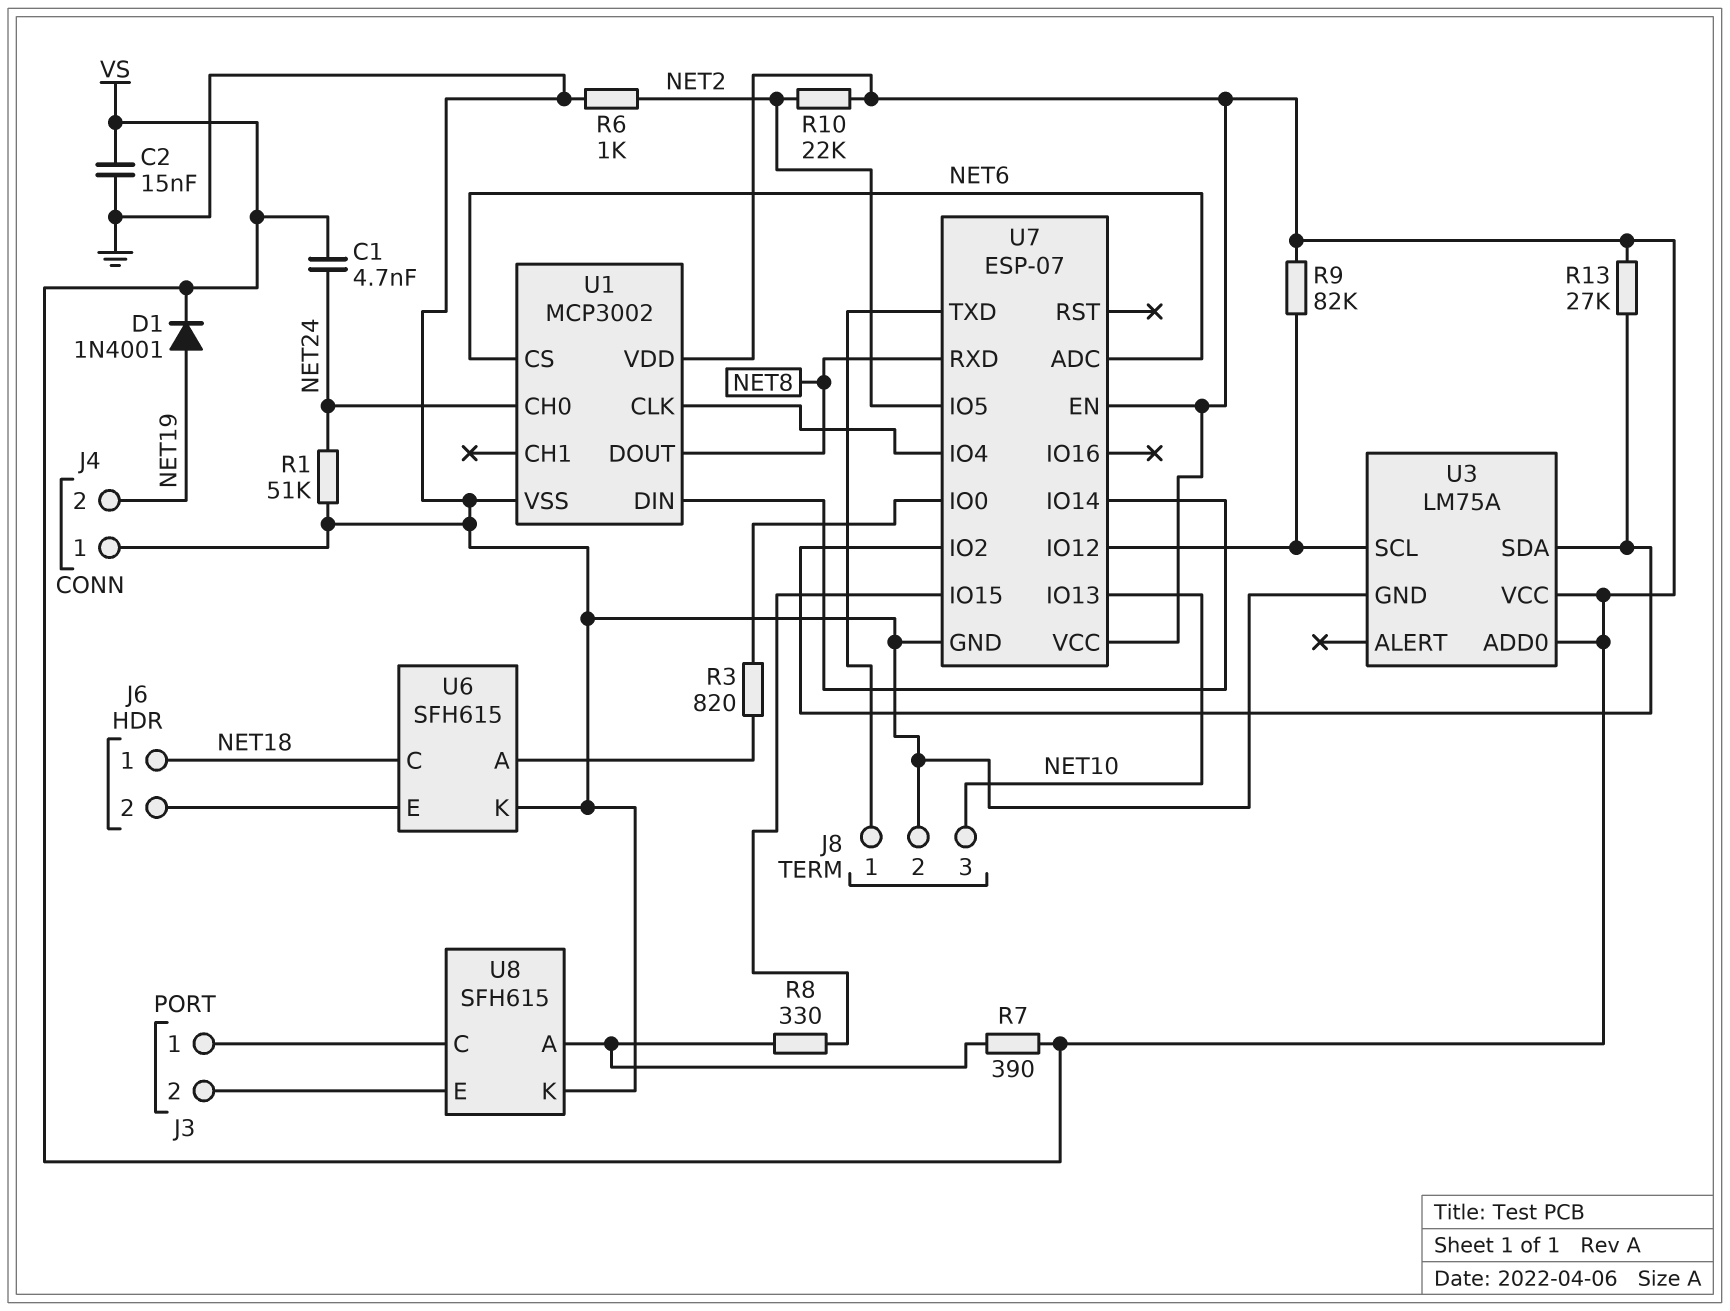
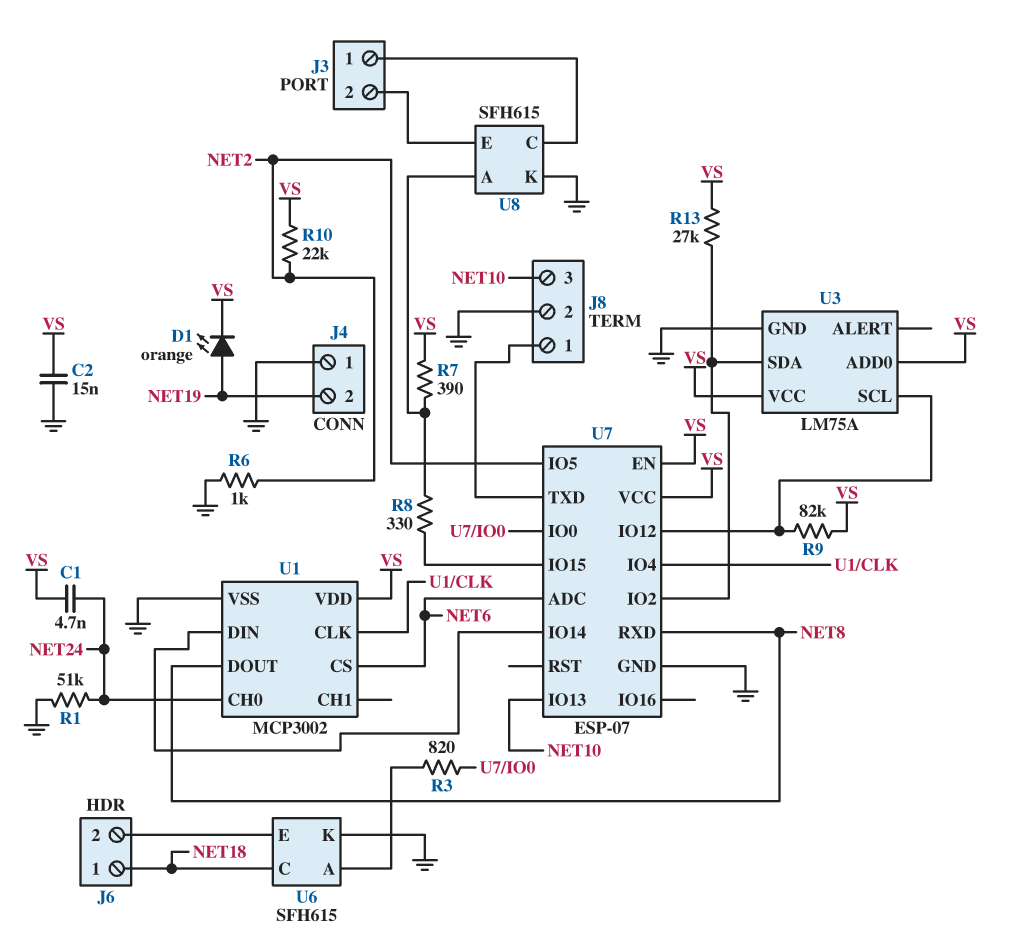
D1: diode 1N4001 (A NET19, K VS) -> LED orange (A NET19, K VS)

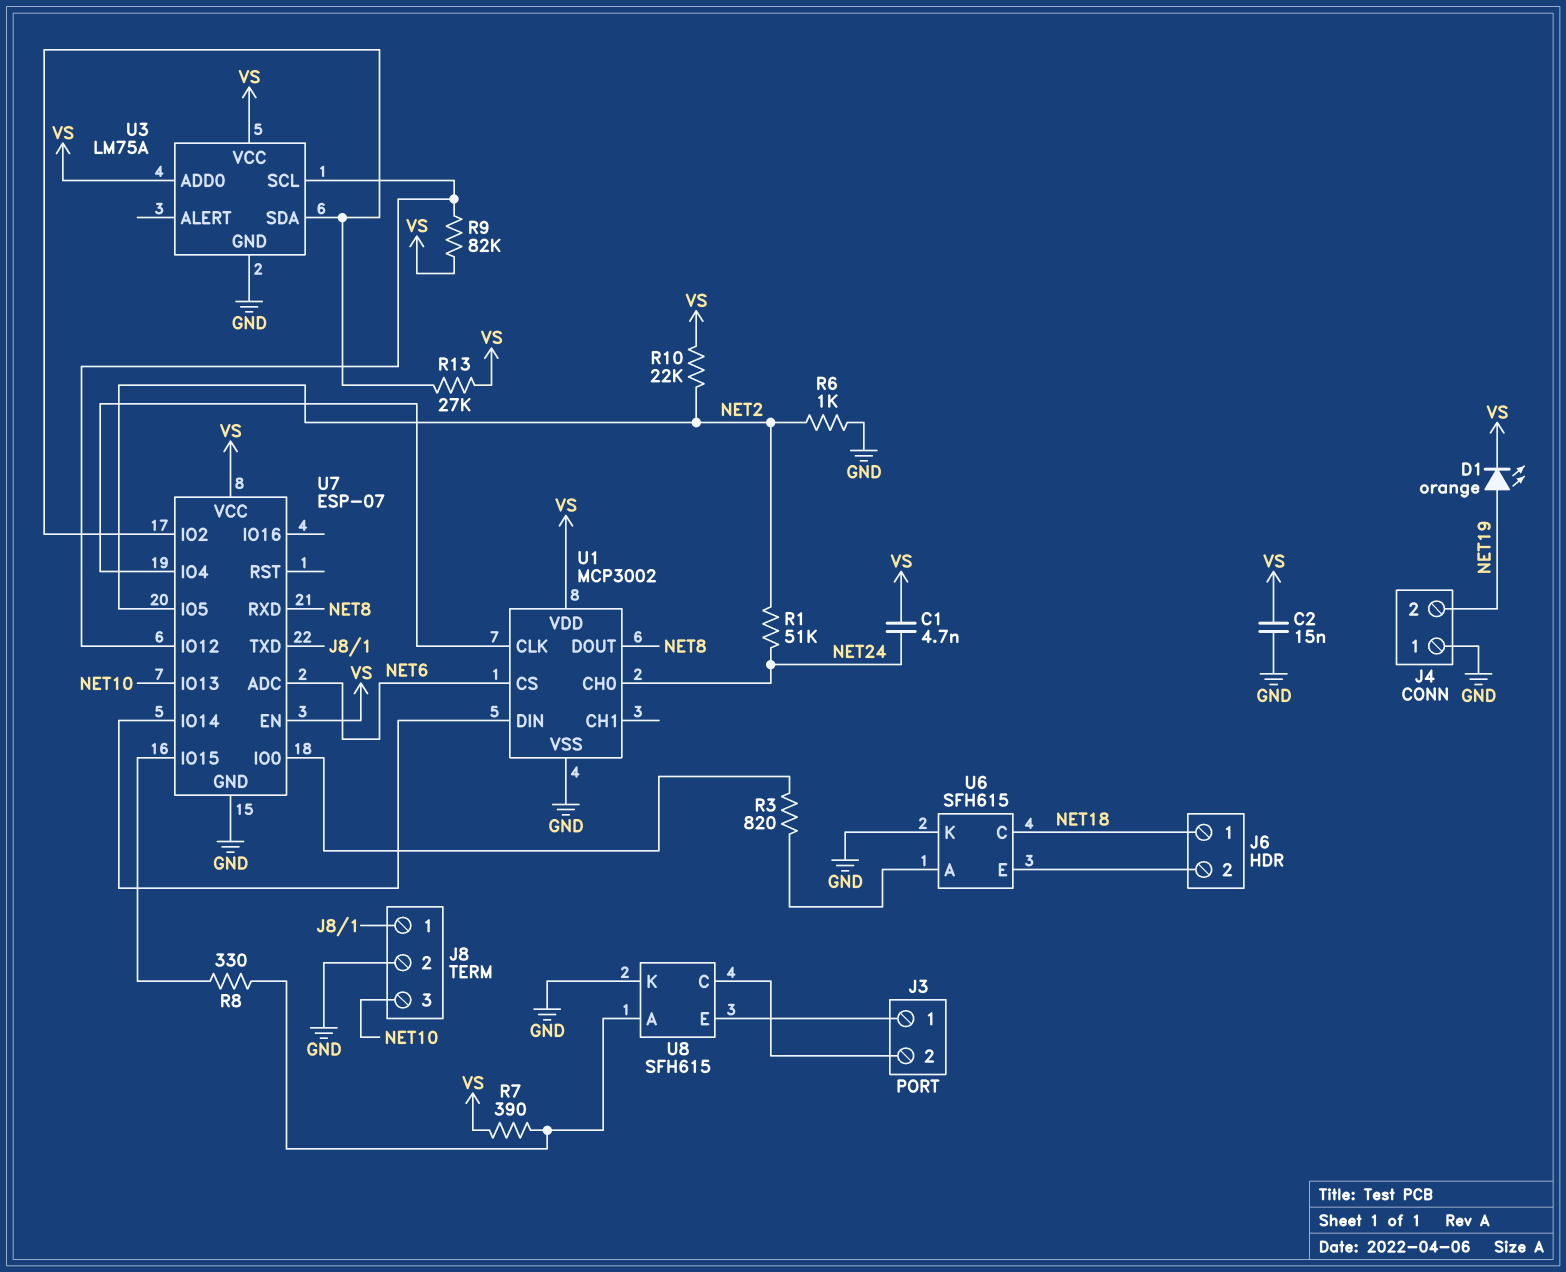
R1: 51k (GND, NET24) -> 51k (NET2, NET24)
U8 pin C: J3/1 -> J3/2
U8 pin E: J3/2 -> J3/1

